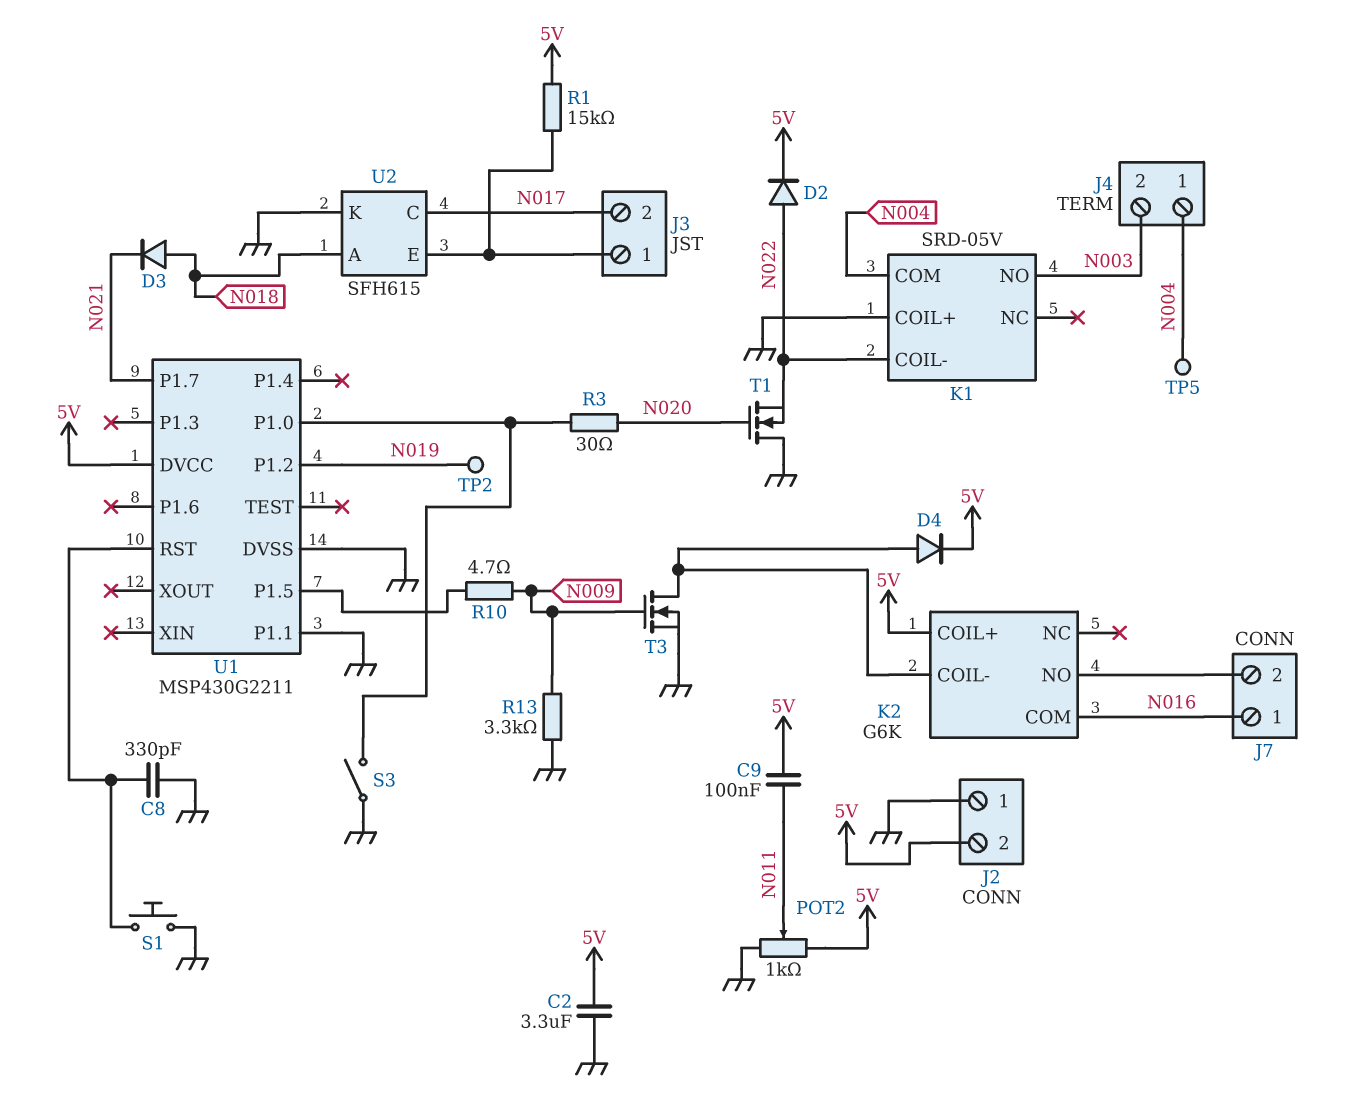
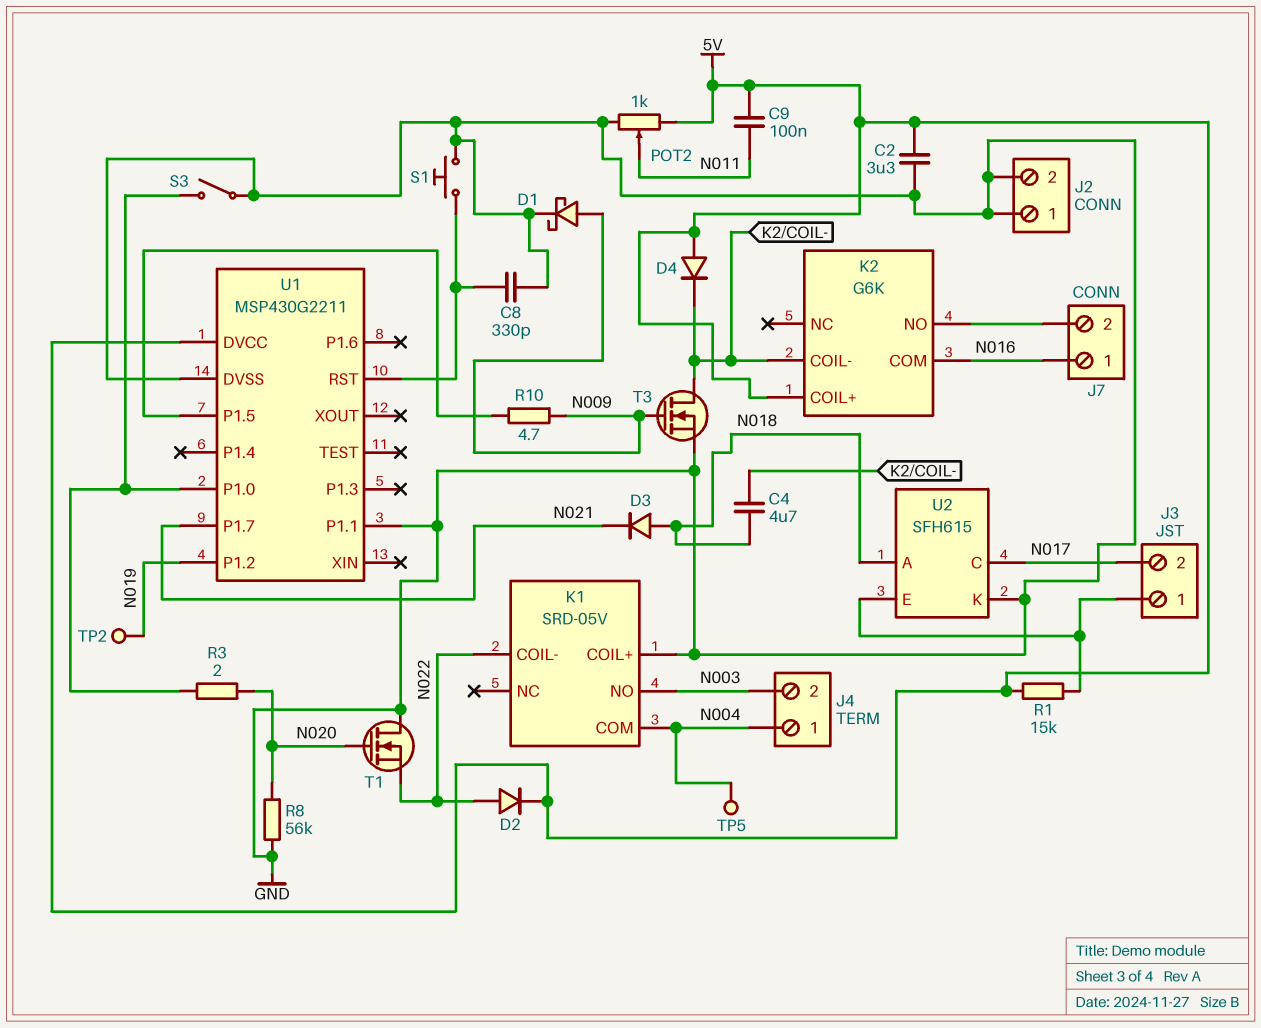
C4: none -> 4.7uF (K2/COIL-, N018)
D1: none -> schottky (A N009, K GND)
D4: diode (A K2/COIL-, K 5V) -> diode (A 5V, K K2/COIL-)
J2 pin 2: 5V -> GND
R3: 30 (N020, U1/P1.0) -> 2 (N020, U1/P1.0)
R8: none -> 56k (GND, N020)
R13: 3.3k (GND, N009) -> none

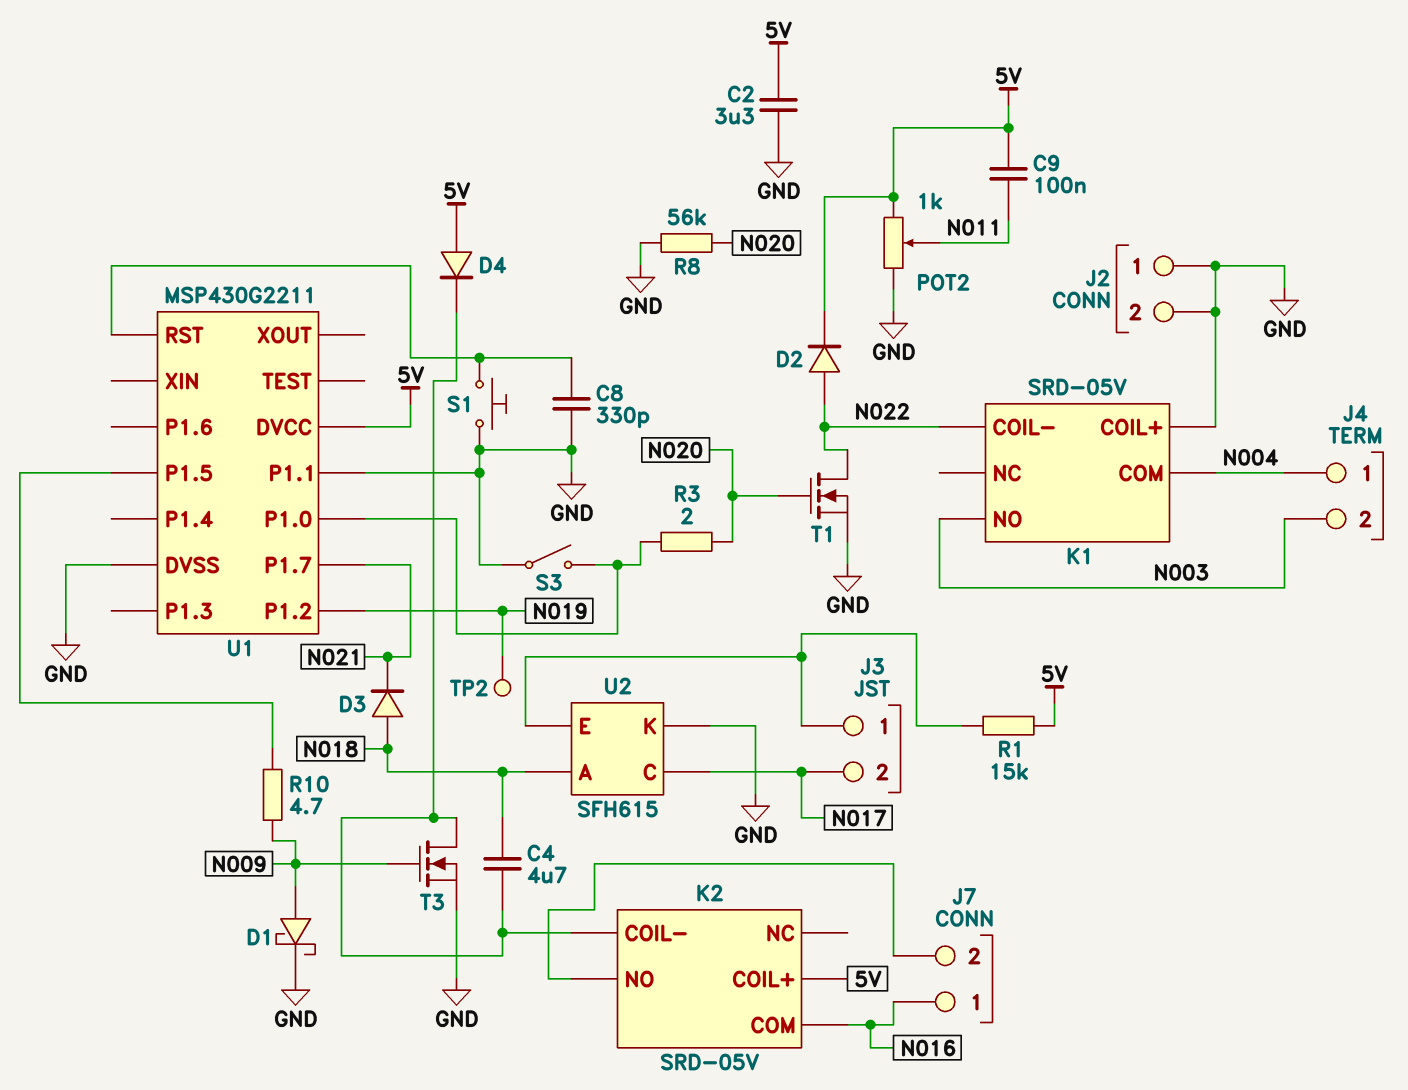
K2: G6K -> SRD-05V
T1: NMOS (G N020, D GND, S N022) -> NMOS (G N020, D N022, S GND)
TP5: test point (N004) -> none

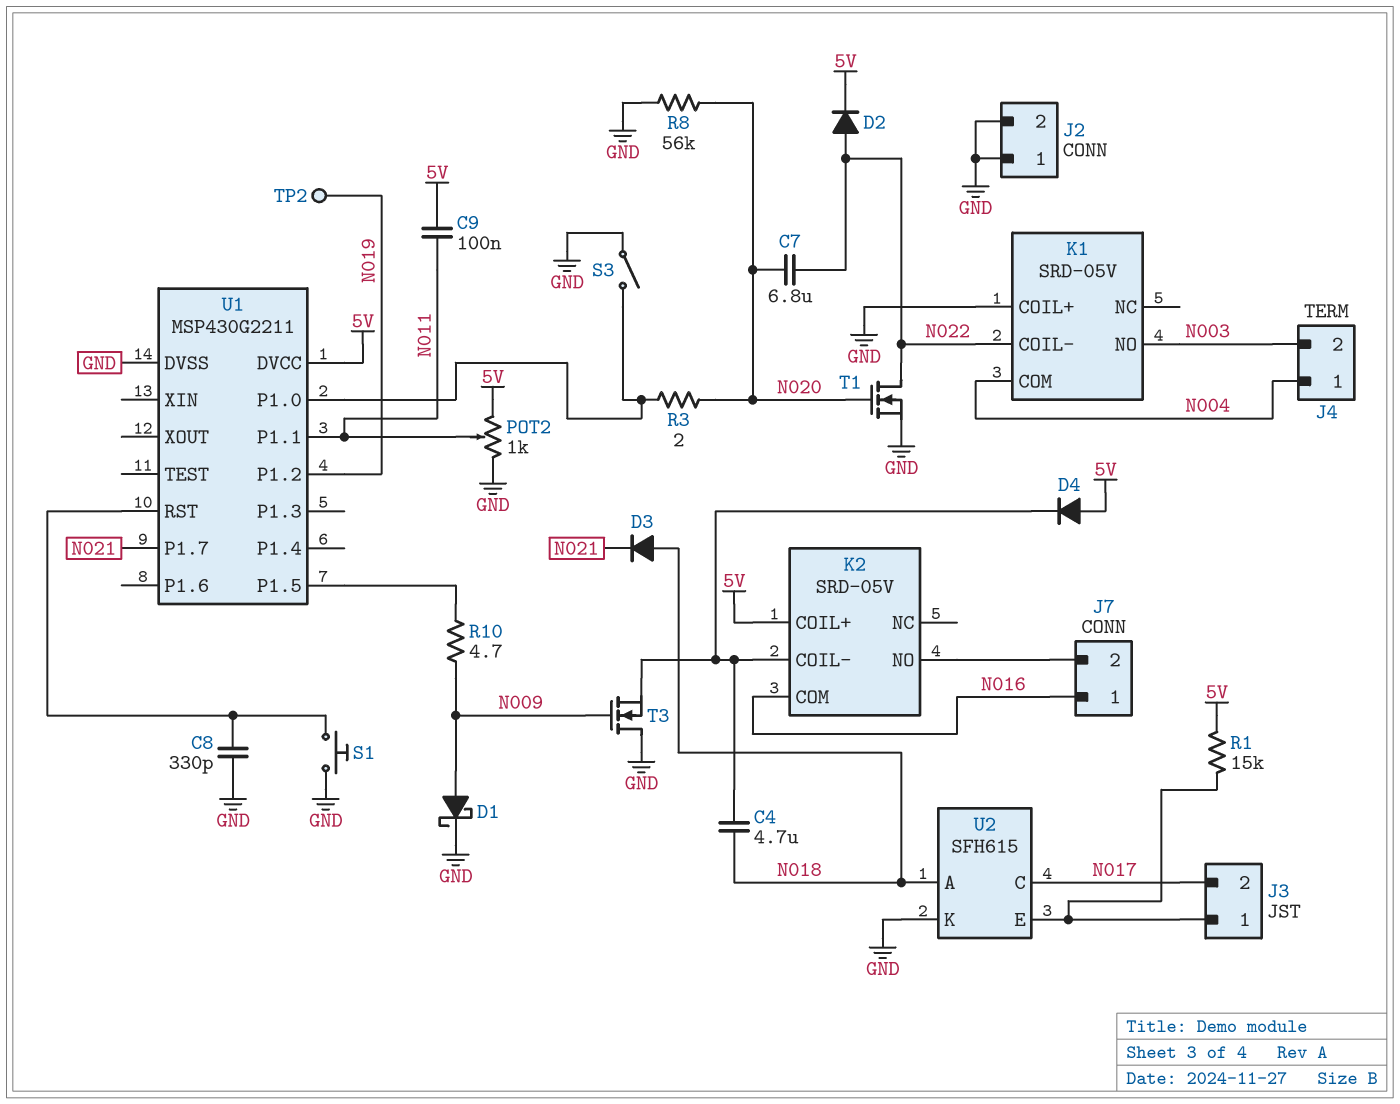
C2: 3.3uF (5V, GND) -> none
C7: none -> 6.8uF (N020, N022)
T3: NMOS (G N009, D K2/COIL-, S GND) -> NMOS (G N009, D GND, S K2/COIL-)
U1 pin P1.1: GND -> N011

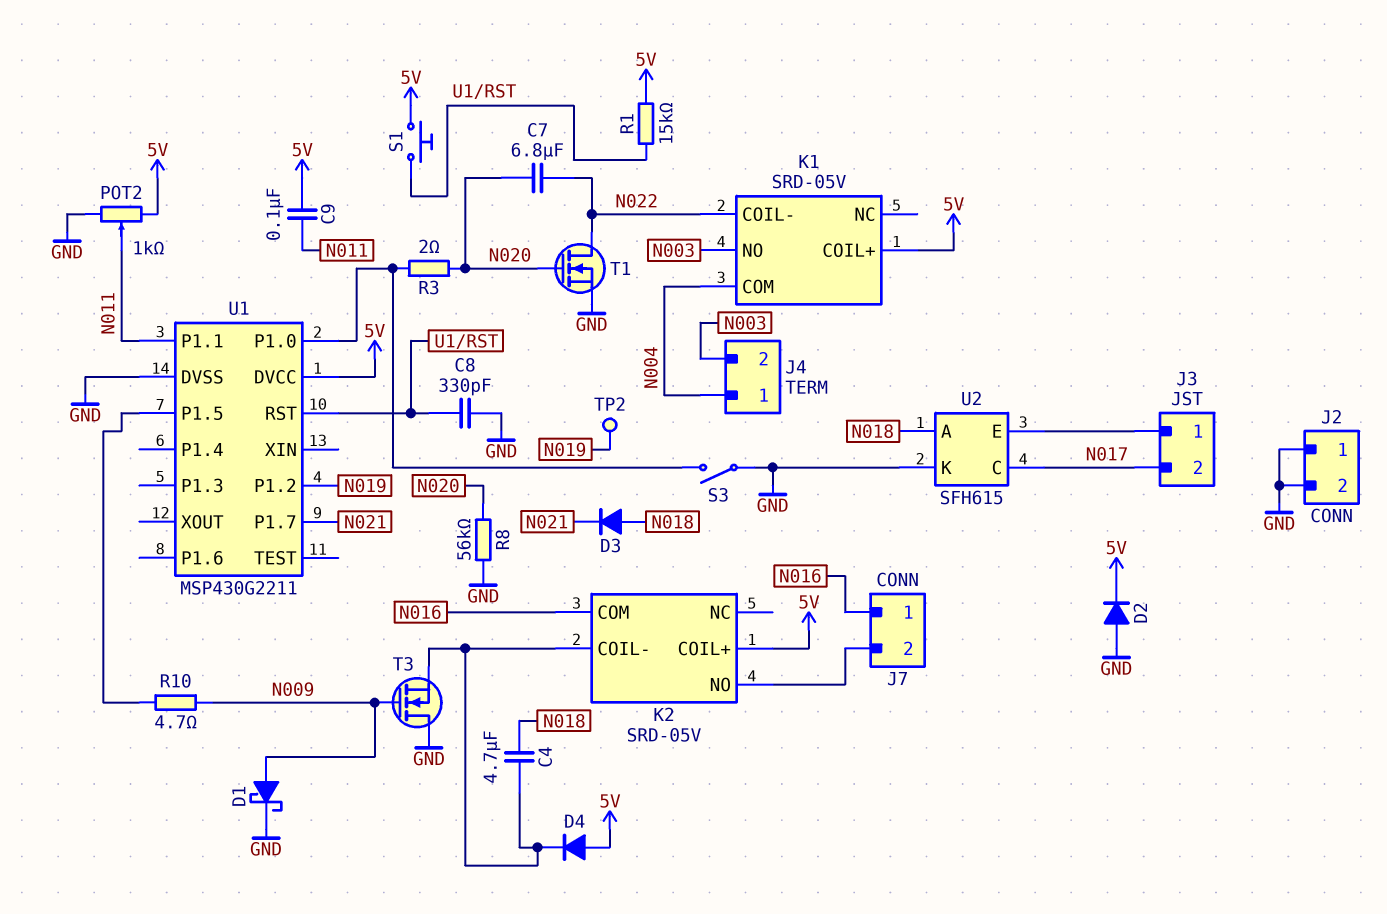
D2: diode (A N022, K 5V) -> diode (A GND, K 5V)
K1 pin COIL+: GND -> 5V
R1: 15k (5V, J3/1) -> 15k (5V, U1/RST)
S1: button (GND, U1/RST) -> button (5V, U1/RST)

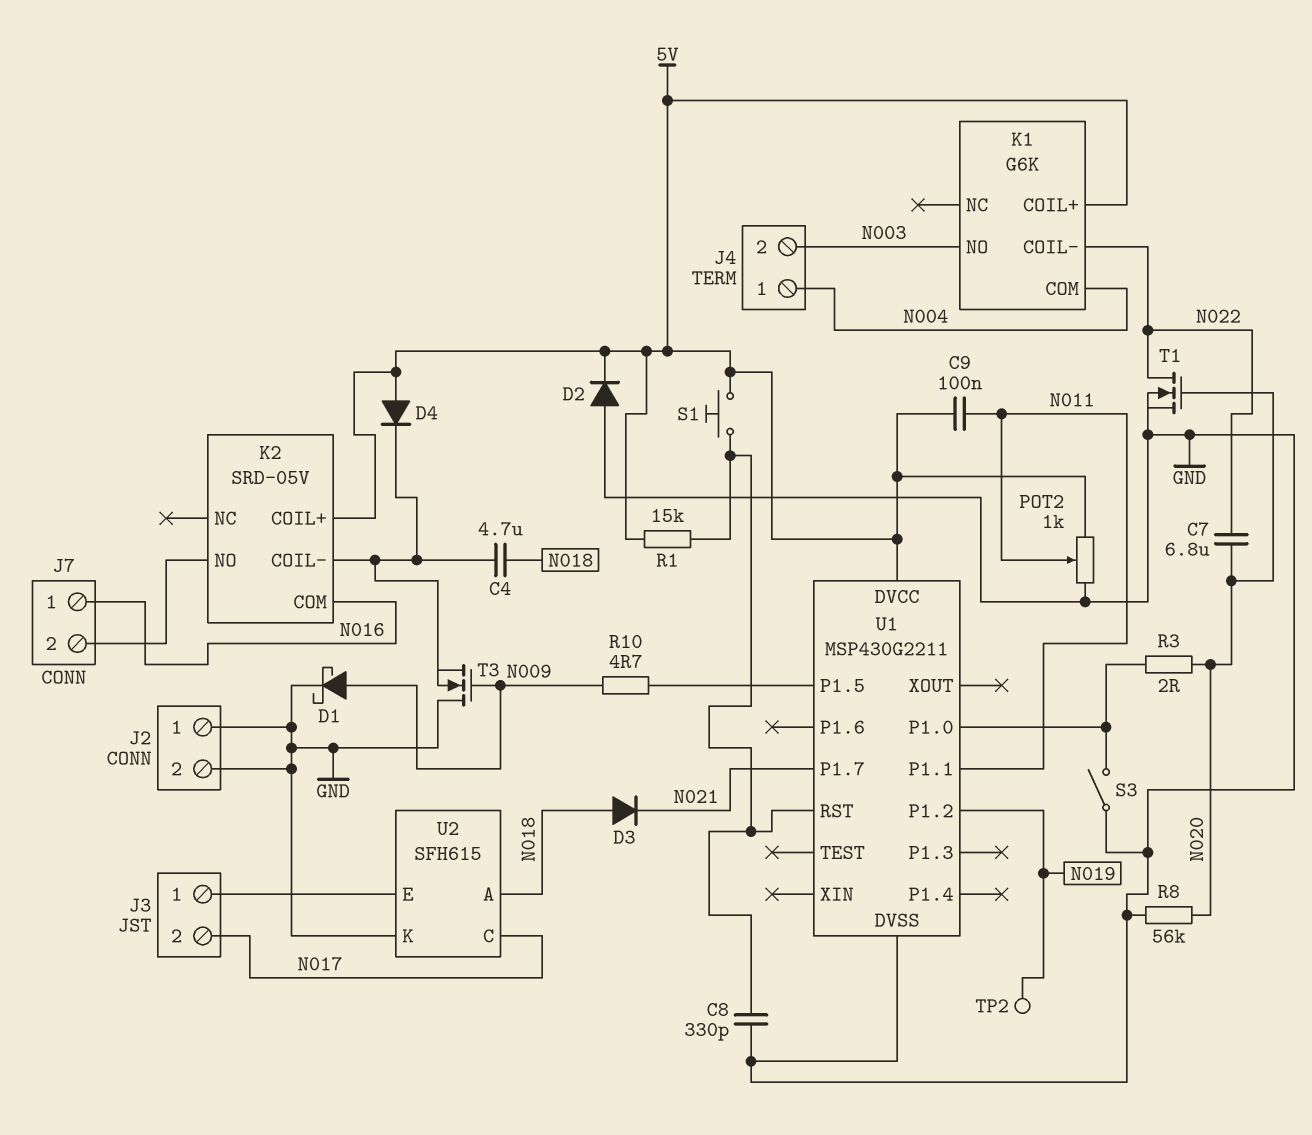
K1: SRD-05V -> G6K

